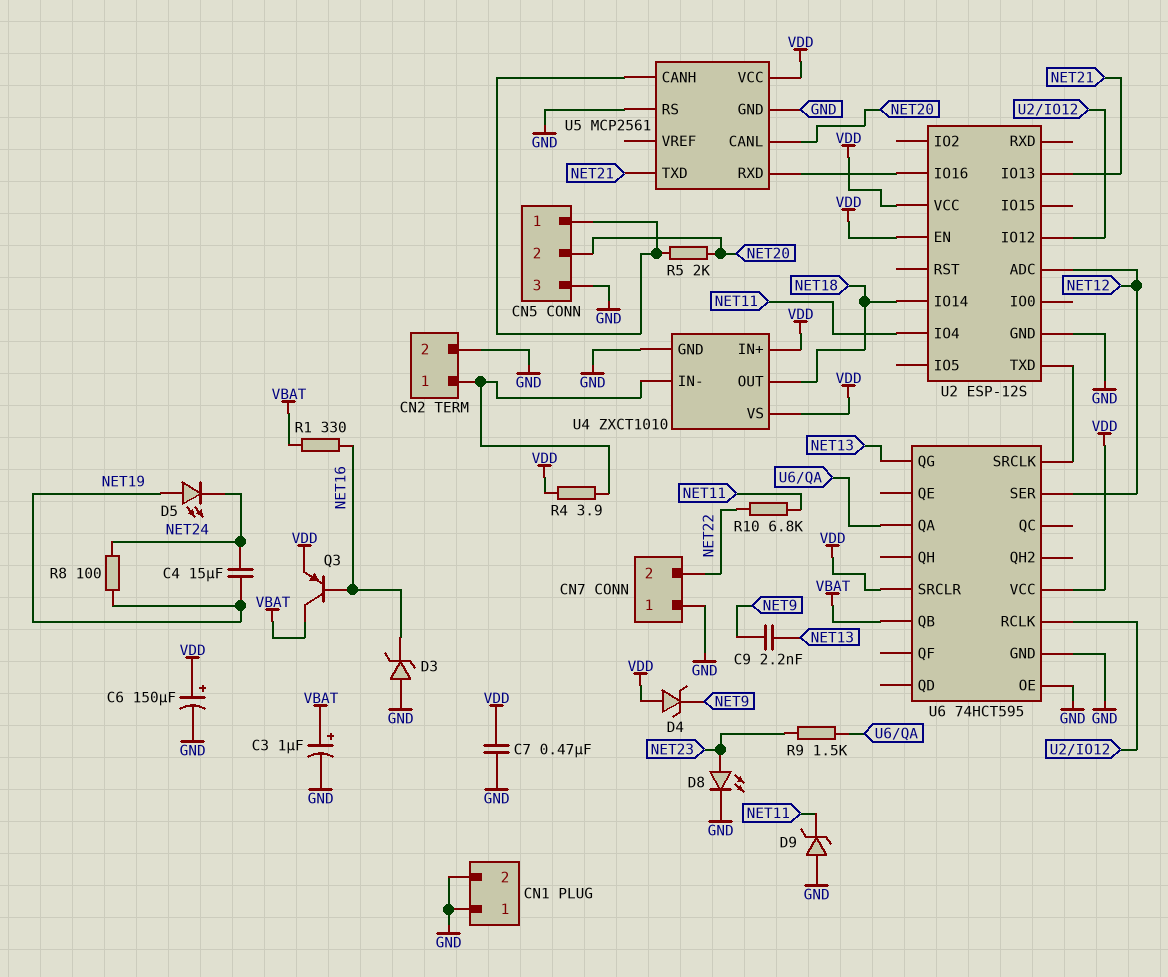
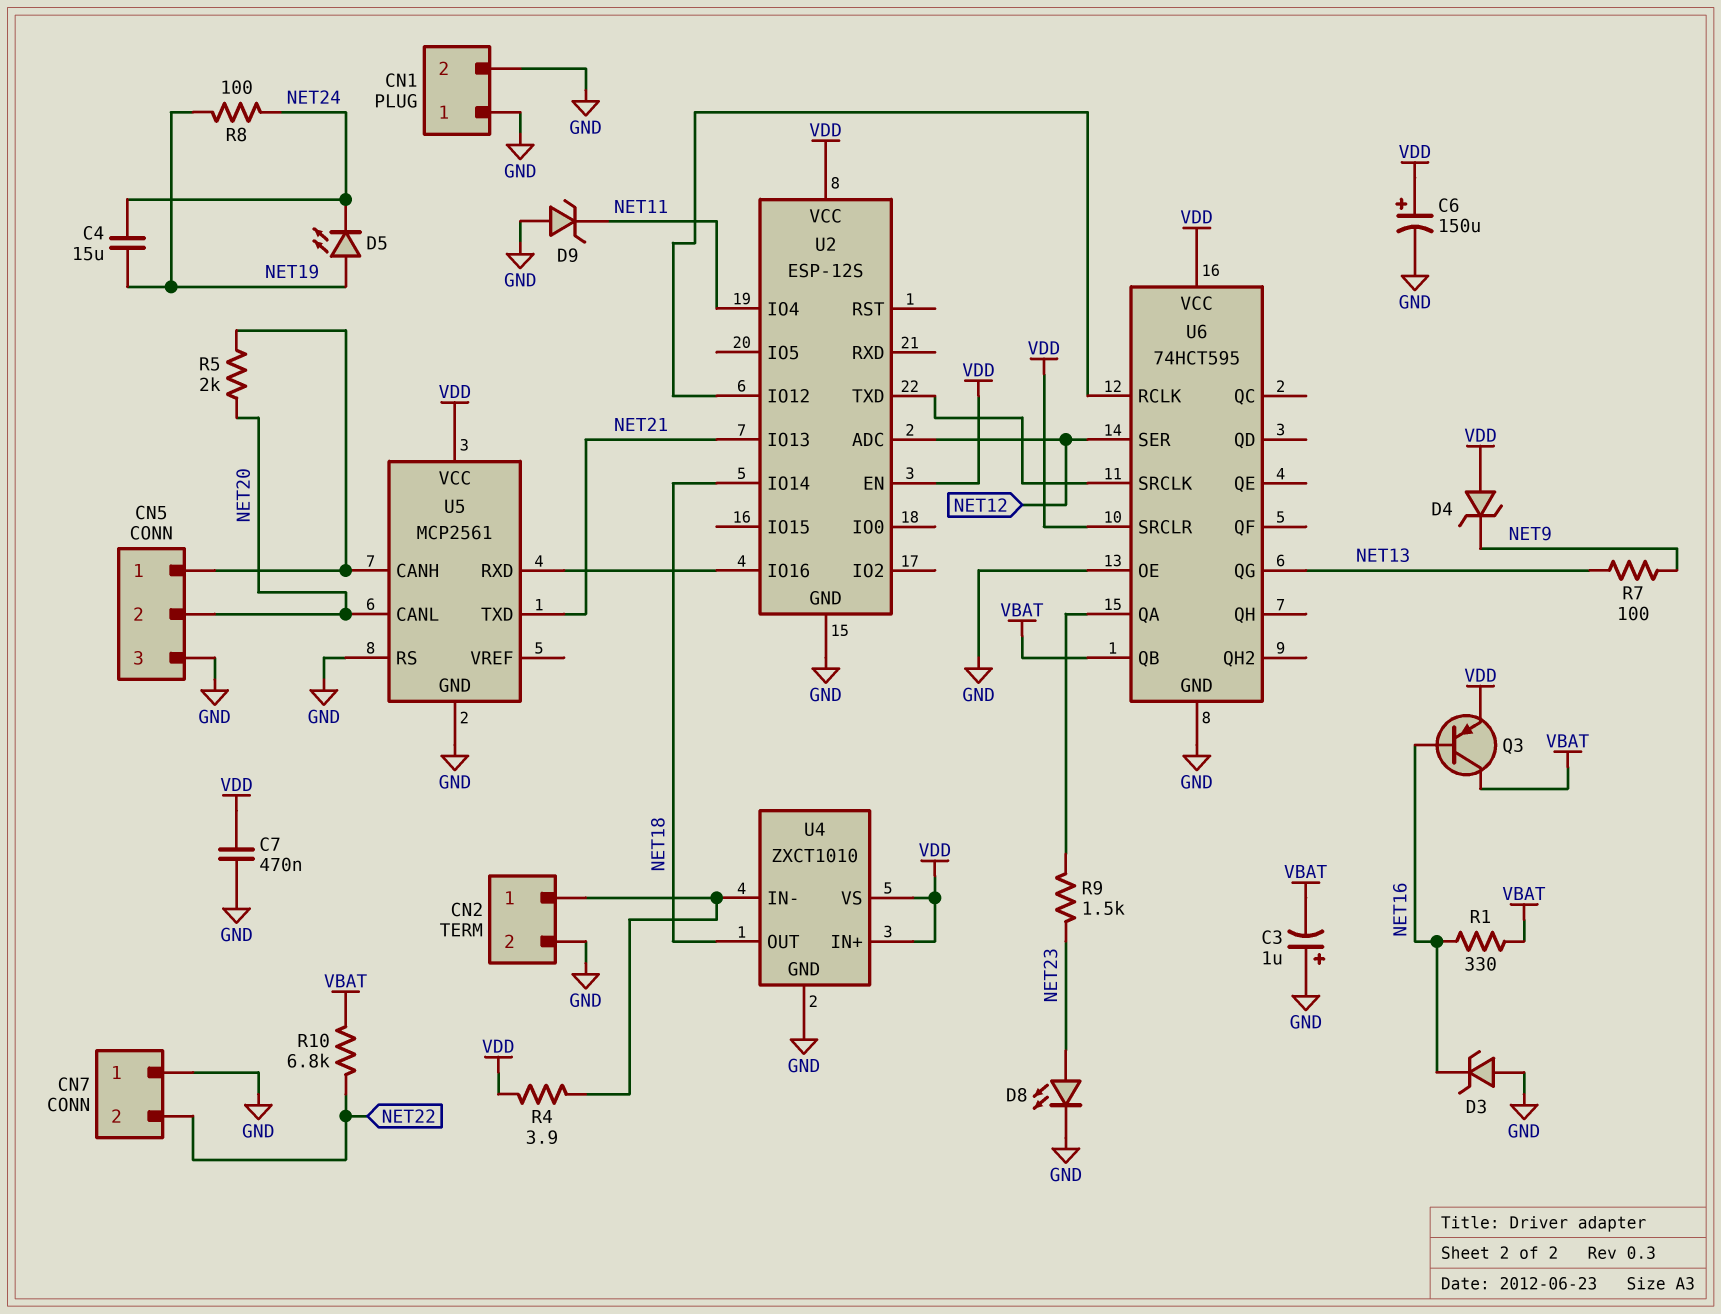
C3: 1uF (plus VBAT, minus GND) -> 1uF (plus GND, minus VBAT)
C9: 2.2nF (NET9, NET13) -> none
R7: none -> 100 (NET9, NET13)
R10: 6.8k (NET11, NET22) -> 6.8k (NET22, VBAT)

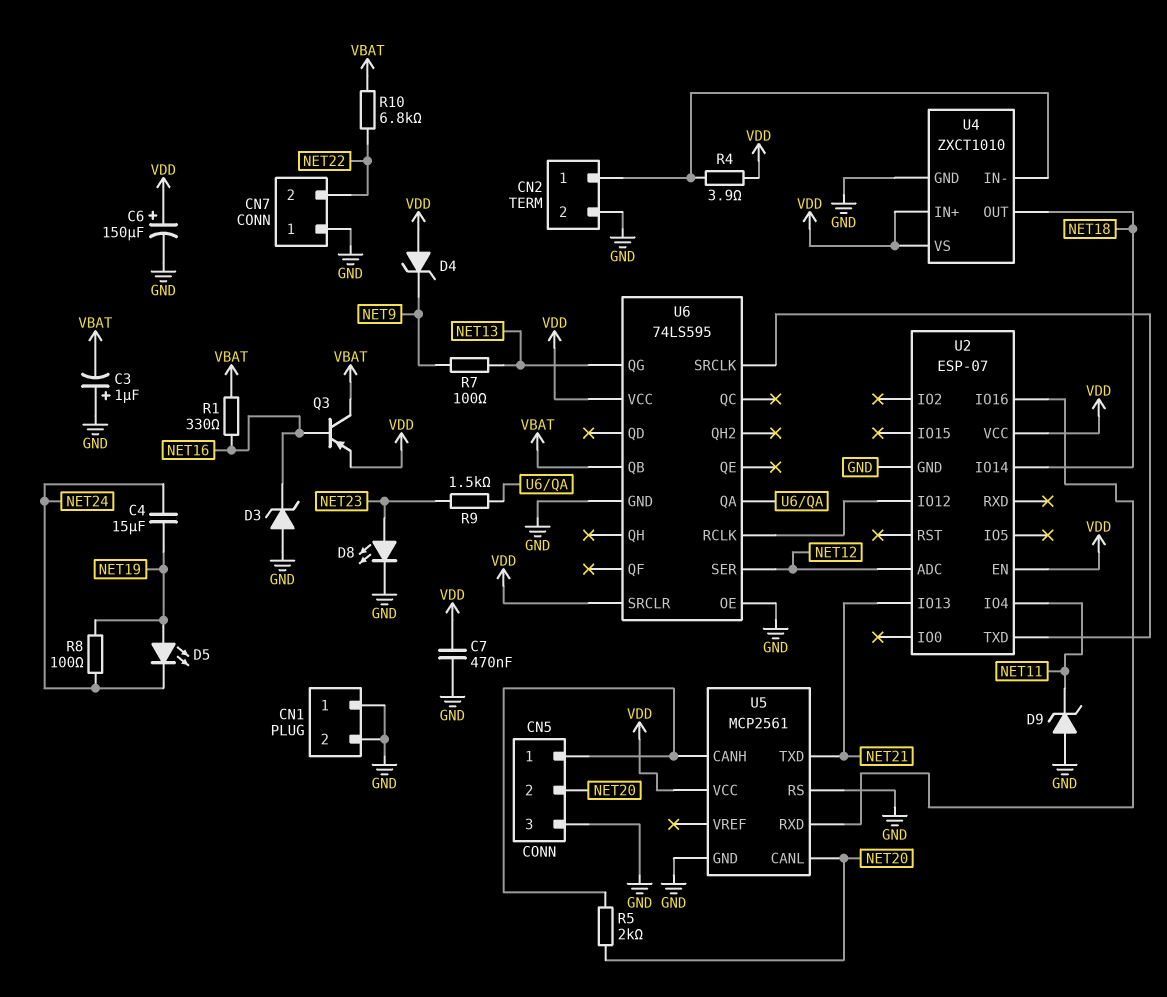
U2: ESP-12S -> ESP-07
U6: 74HCT595 -> 74LS595

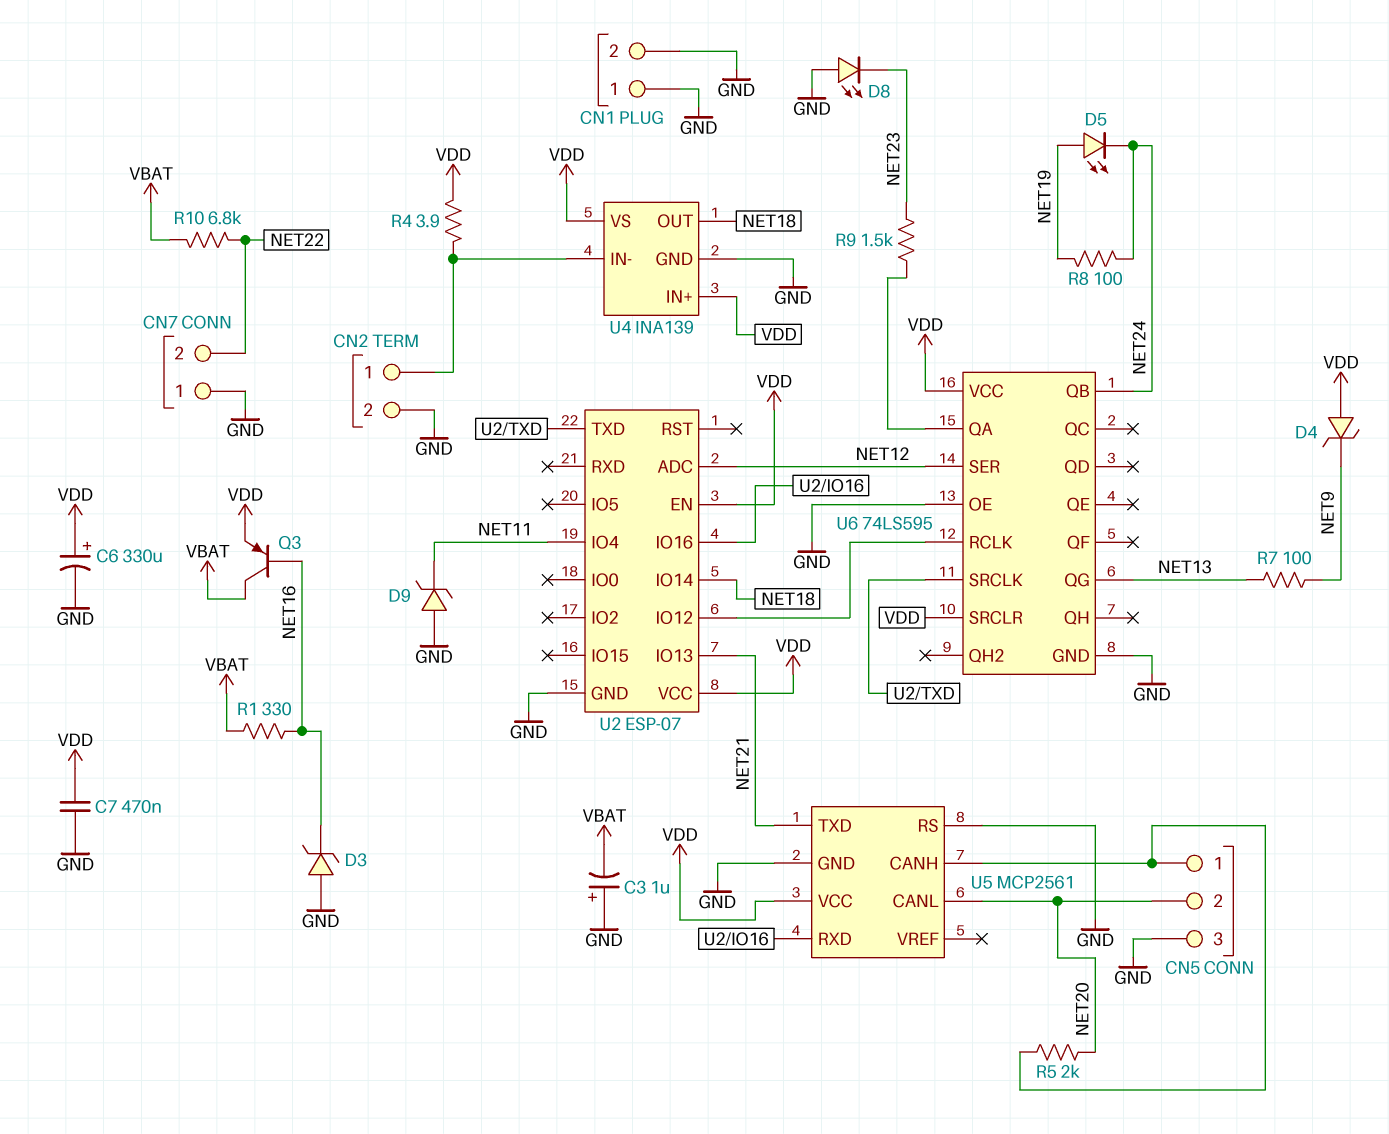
C4: 15uF (NET19, NET24) -> none
C6: 150uF (plus VDD, minus GND) -> 330uF (plus VDD, minus GND)
D8: LED (A NET23, K GND) -> LED (A GND, K NET23)
U4: ZXCT1010 -> INA139
U6 pin QB: VBAT -> NET24

